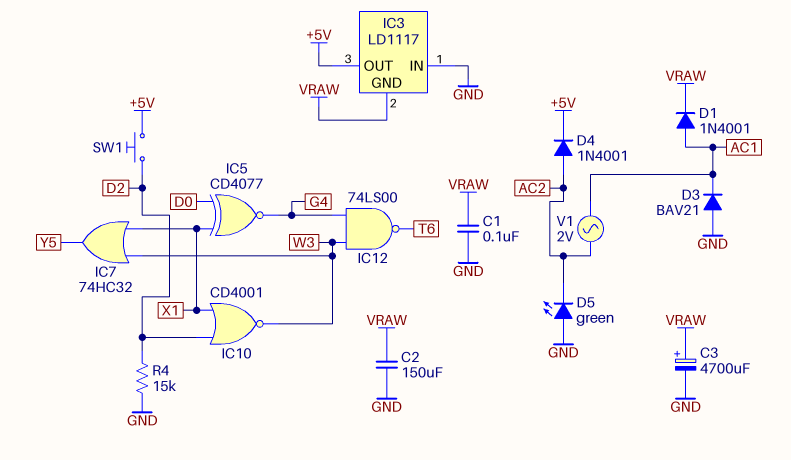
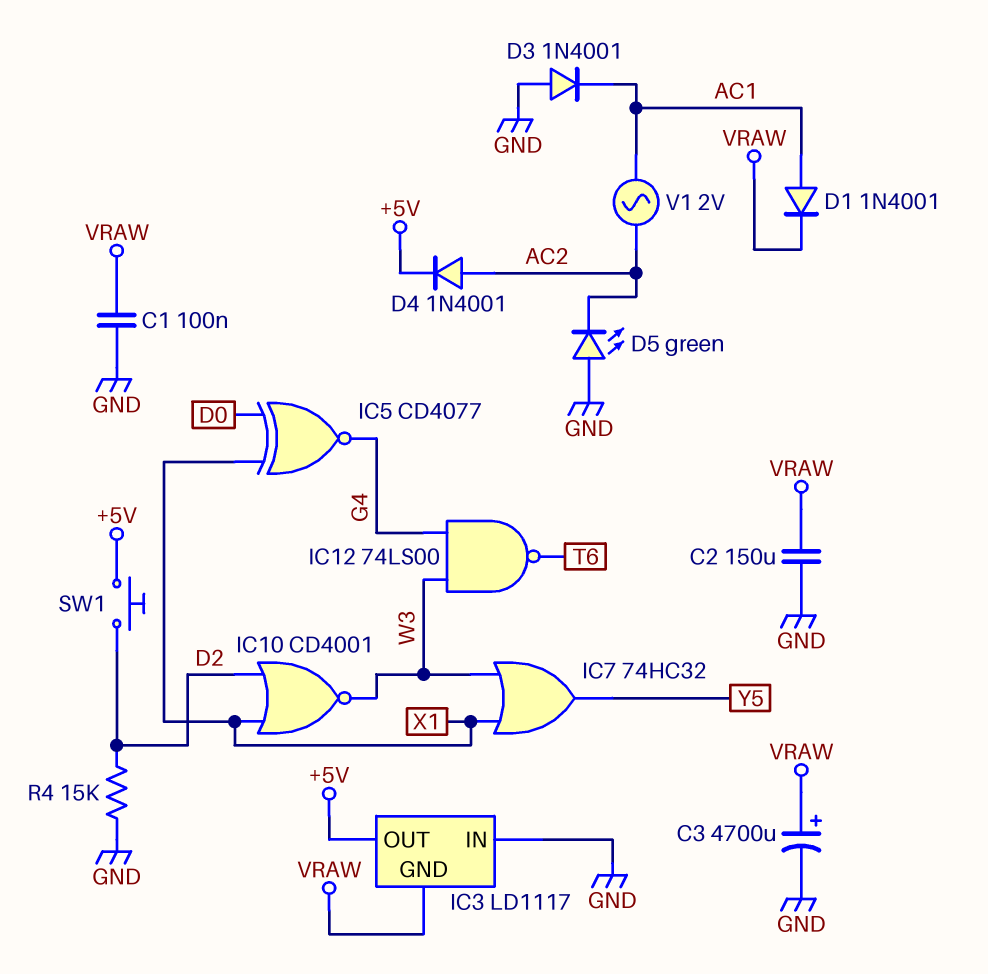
D3: diode BAV21 (A GND, K AC1) -> diode 1N4001 (A GND, K AC1)

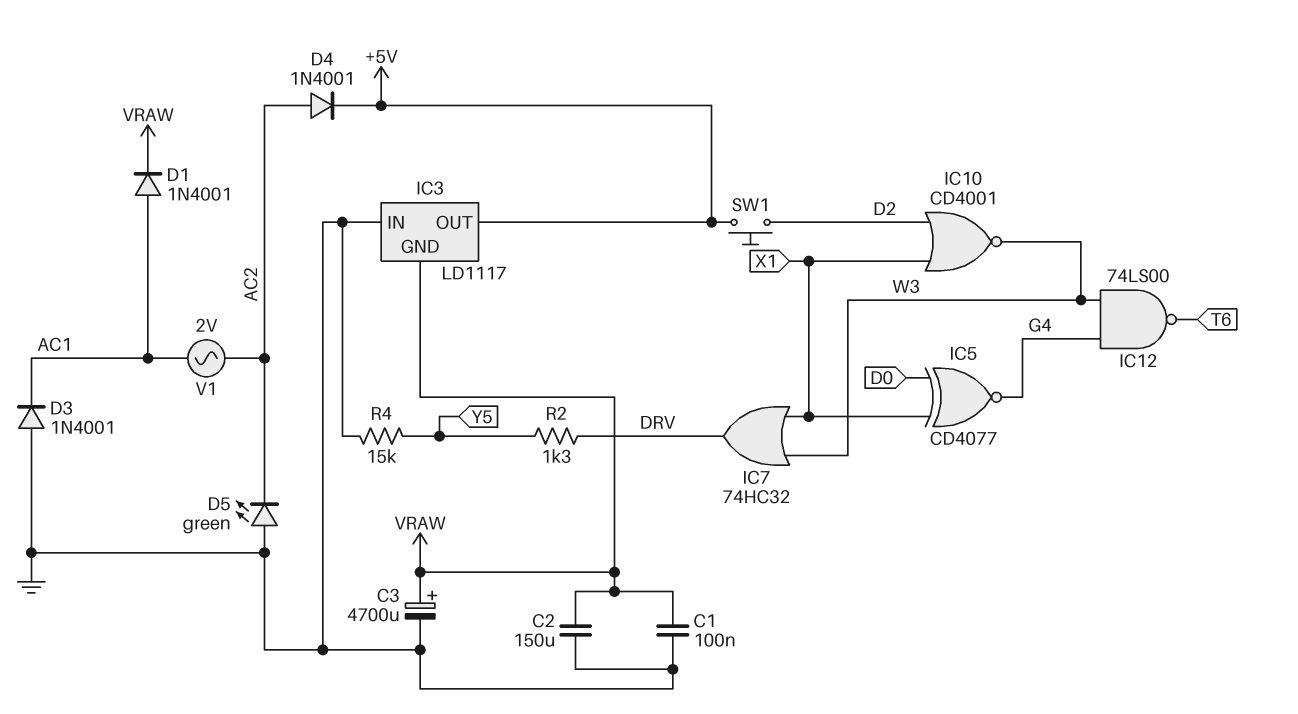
IC7: OR 74HC32 (in W3, in X1, out Y5) -> OR 74HC32 (in W3, in X1, out DRV)
R2: none -> 1.3k (DRV, Y5)
R4: 15k (D2, GND) -> 15k (GND, Y5)

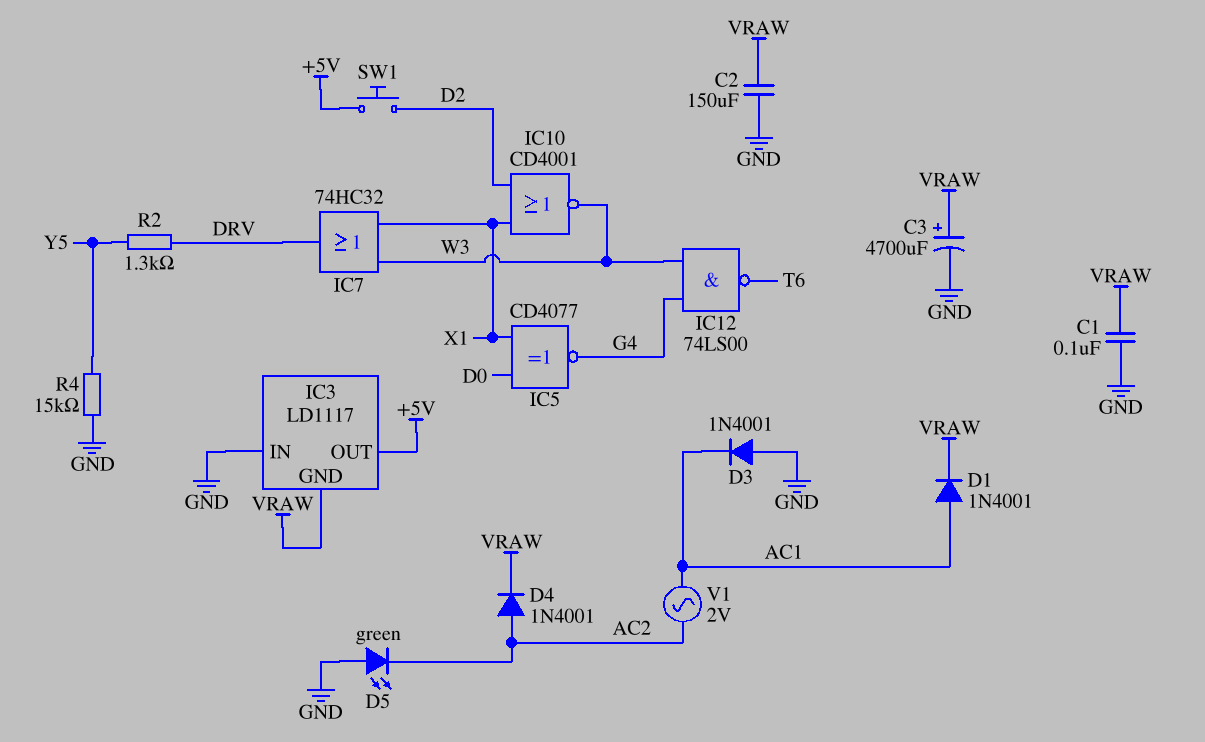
D4: diode 1N4001 (A AC2, K +5V) -> diode 1N4001 (A AC2, K VRAW)

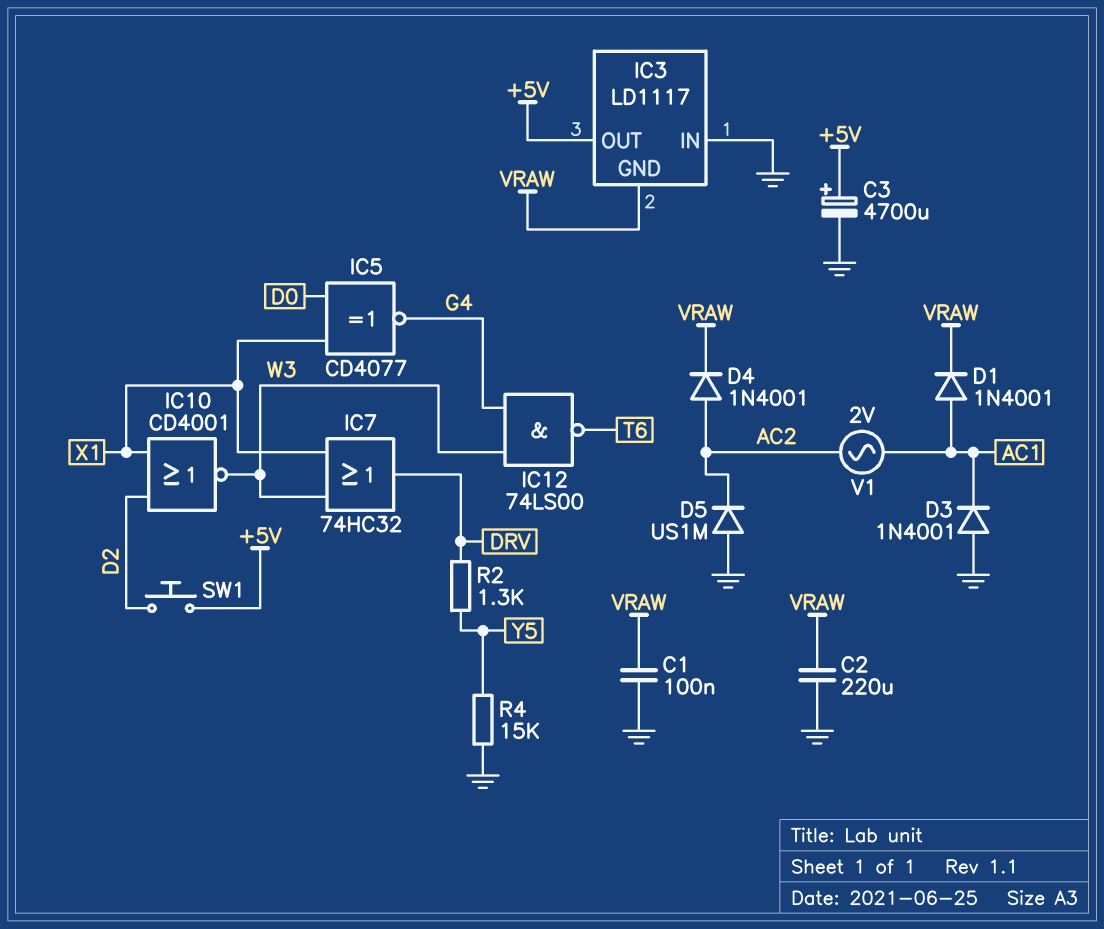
C2: 150uF (GND, VRAW) -> 220uF (GND, VRAW)
C3: 4700uF (plus VRAW, minus GND) -> 4700uF (plus +5V, minus GND)
D5: LED green (A GND, K AC2) -> diode US1M (A GND, K AC2)

